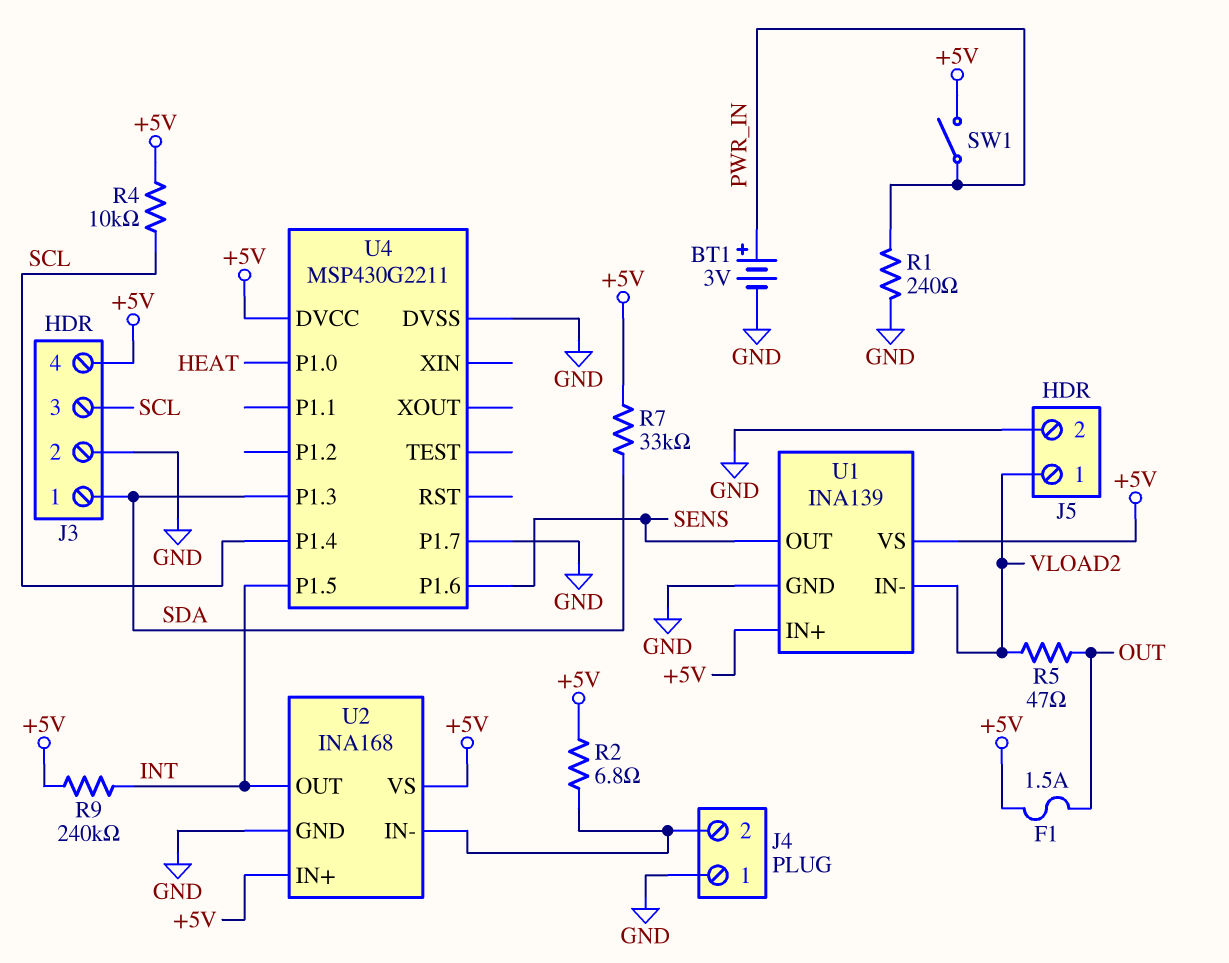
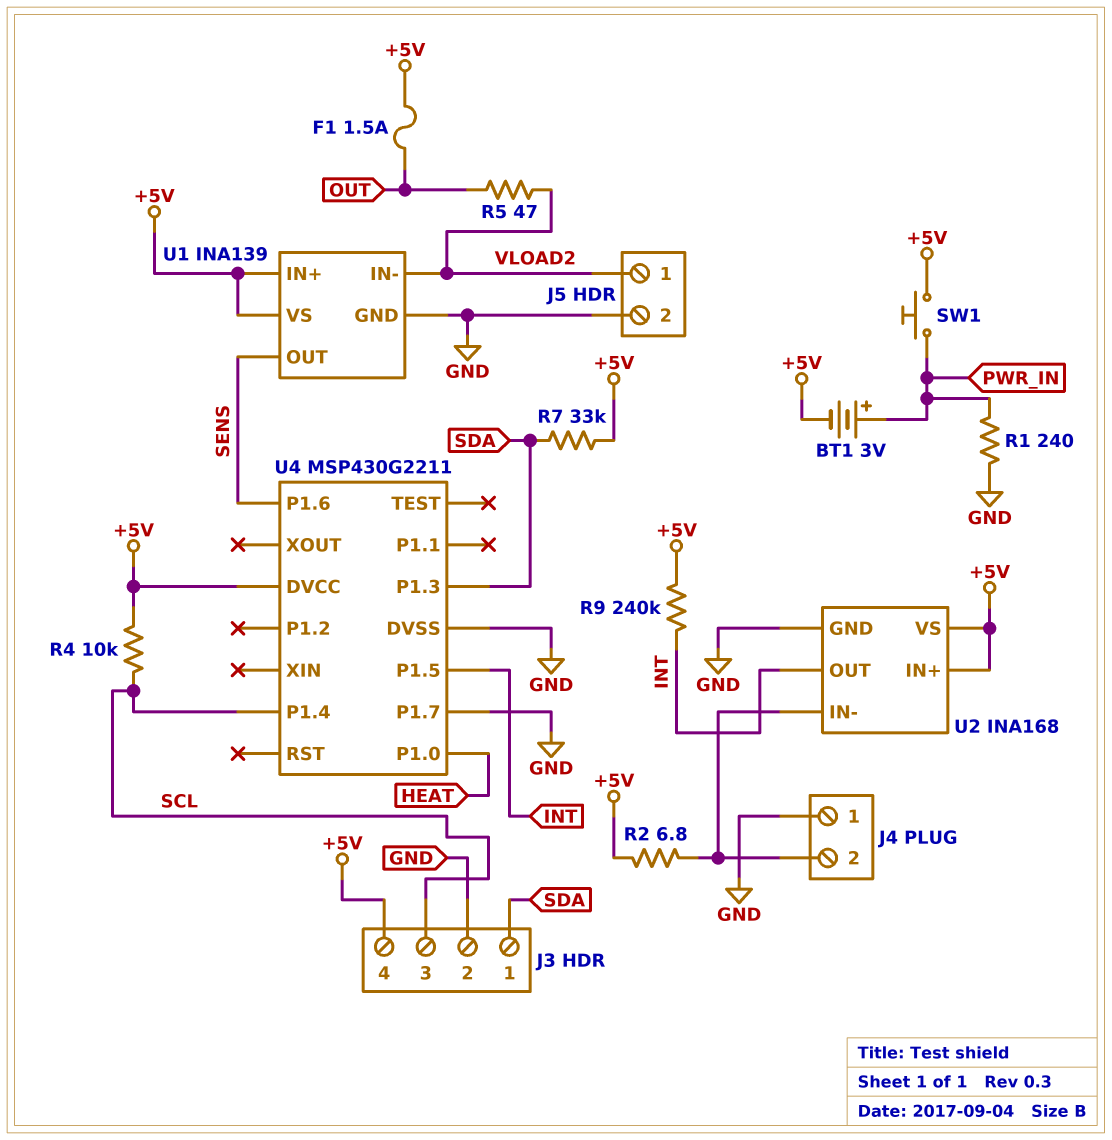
BT1: 3V (plus PWR_IN, minus GND) -> 3V (plus PWR_IN, minus +5V)
SW1: switch (+5V, PWR_IN) -> button (+5V, PWR_IN)

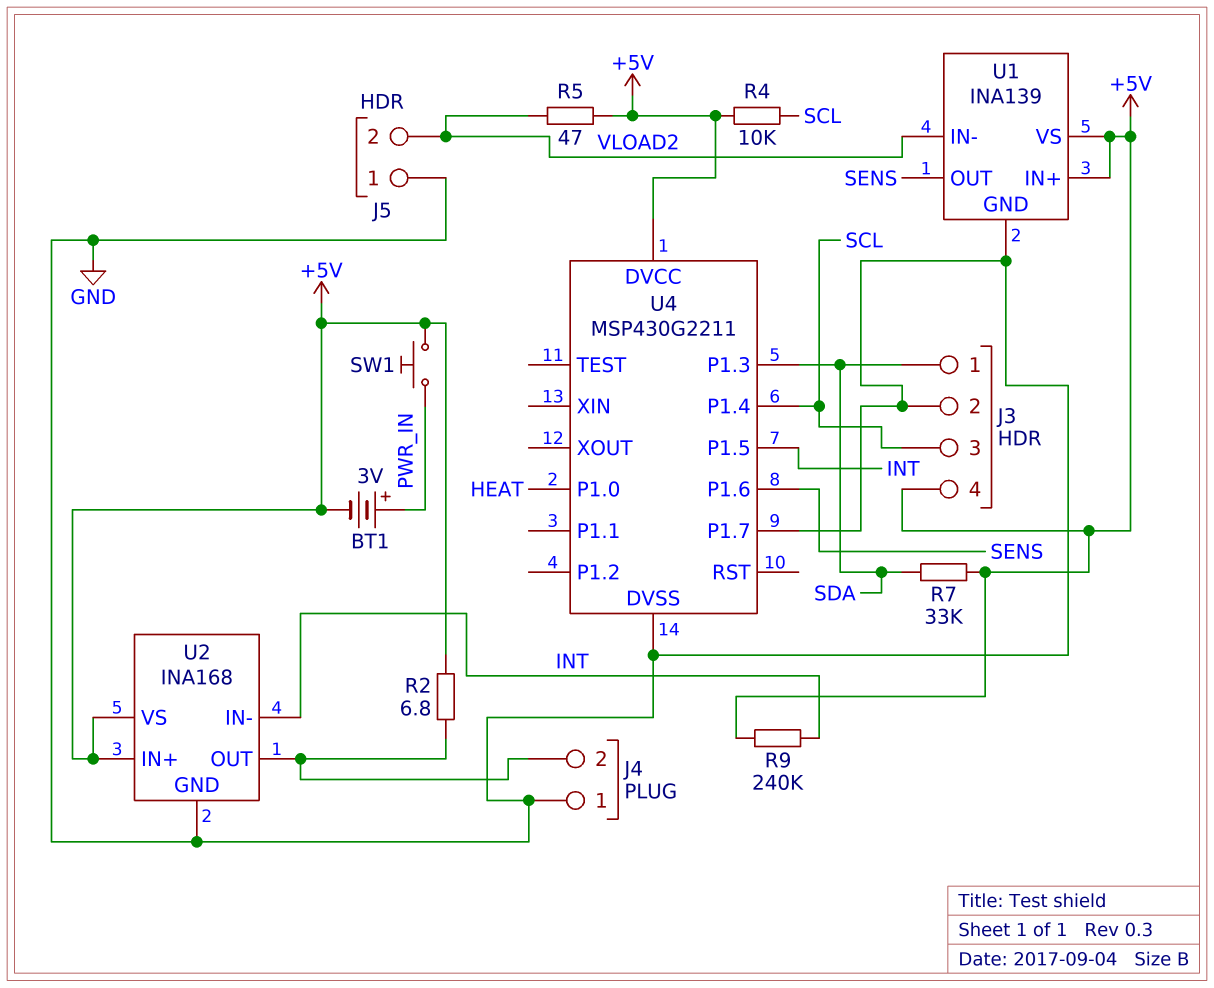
F1: 1.5A (+5V, OUT) -> none
J5 pin 1: VLOAD2 -> GND
J5 pin 2: GND -> VLOAD2
R1: 240 (GND, PWR_IN) -> none
R5: 47 (OUT, VLOAD2) -> 47 (+5V, VLOAD2)
U2 pin IN-: J4/2 -> INT
U2 pin OUT: INT -> J4/2

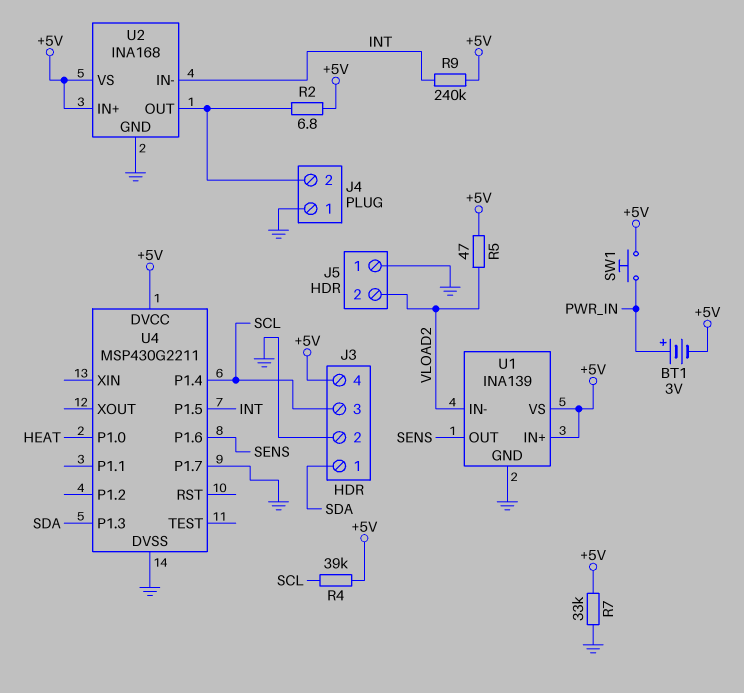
R4: 10k (+5V, SCL) -> 39k (+5V, SCL)
R7: 33k (+5V, SDA) -> 33k (+5V, GND)

